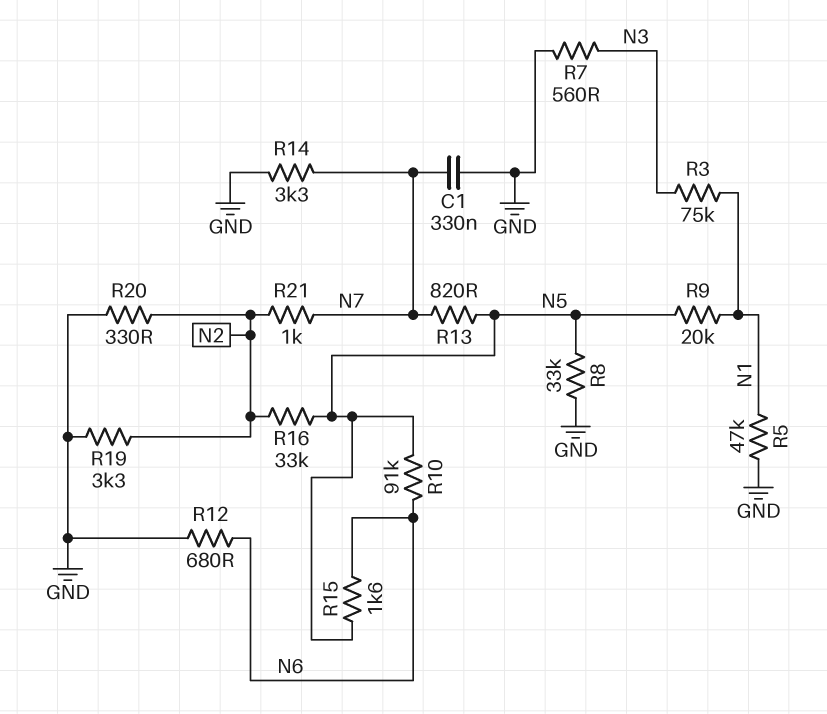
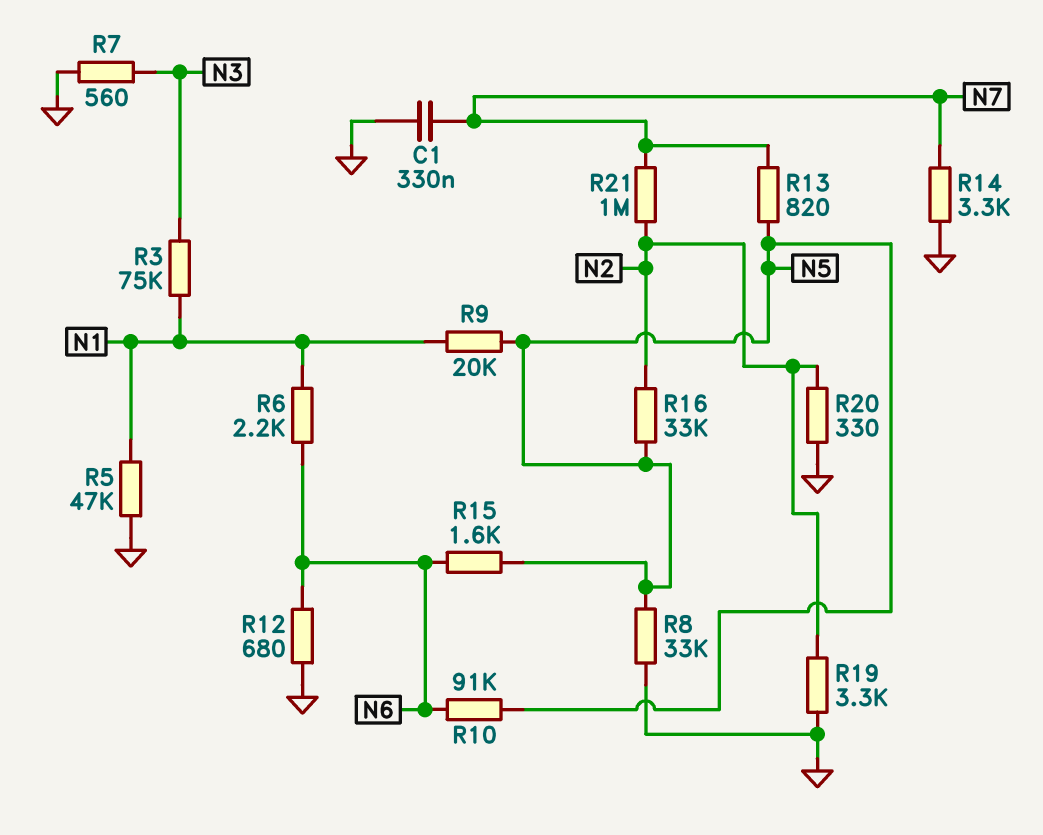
R6: none -> 2.2k (N1, N6)
R21: 1k (N2, N7) -> 1M (N2, N7)

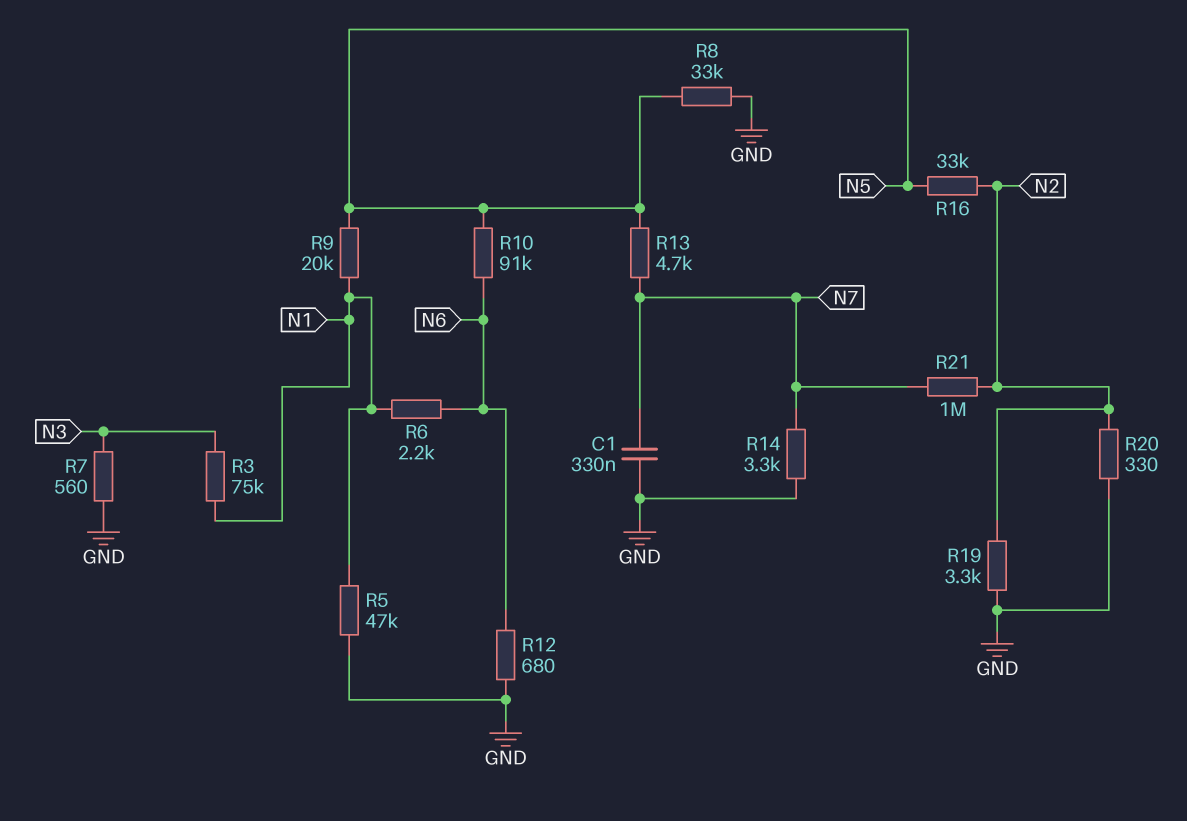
R13: 820 (N5, N7) -> 4.7k (N5, N7)
R15: 1.6k (N5, N6) -> none

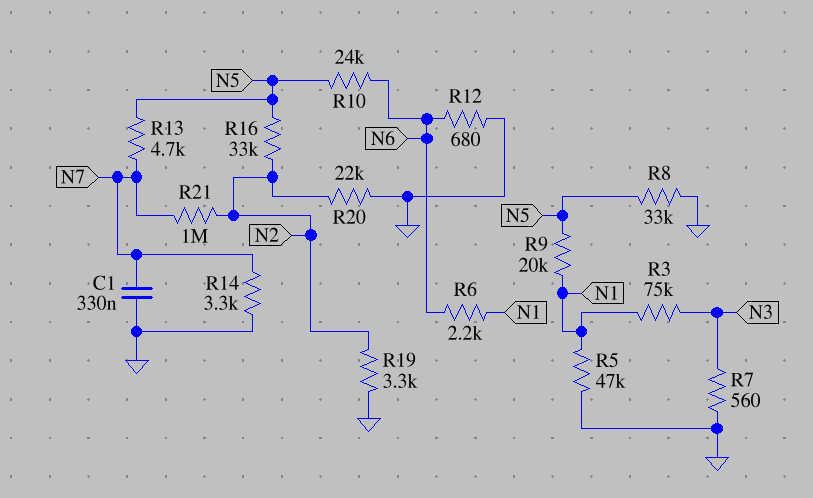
R10: 91k (N5, N6) -> 24k (N5, N6)
R20: 330 (GND, N2) -> 22k (GND, N2)

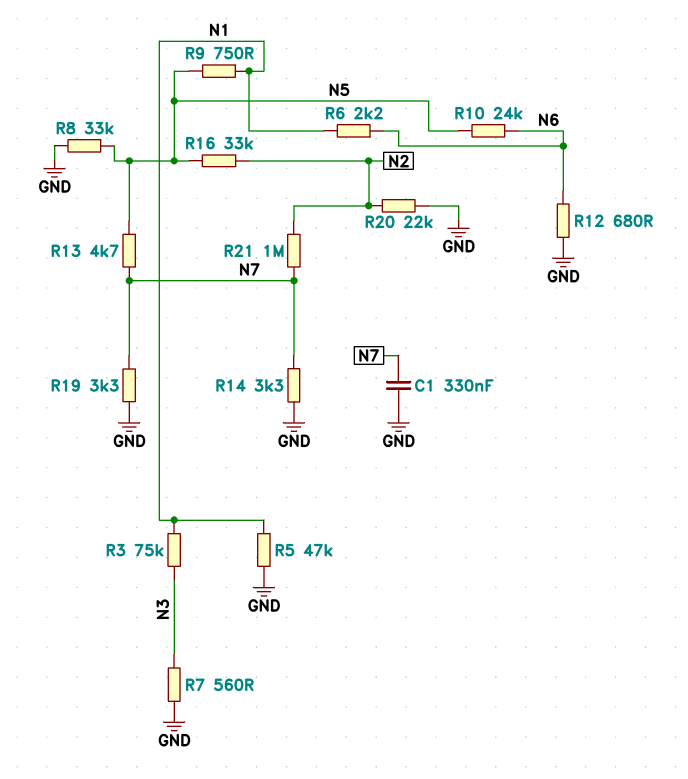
R9: 20k (N1, N5) -> 750 (N1, N5)
R19: 3.3k (GND, N2) -> 3.3k (GND, N7)

